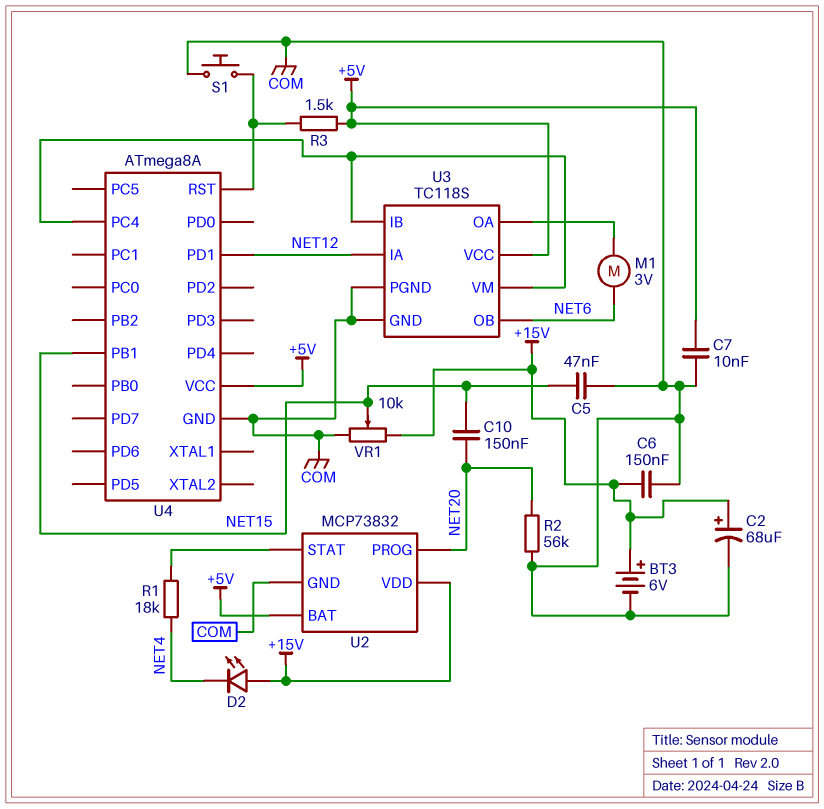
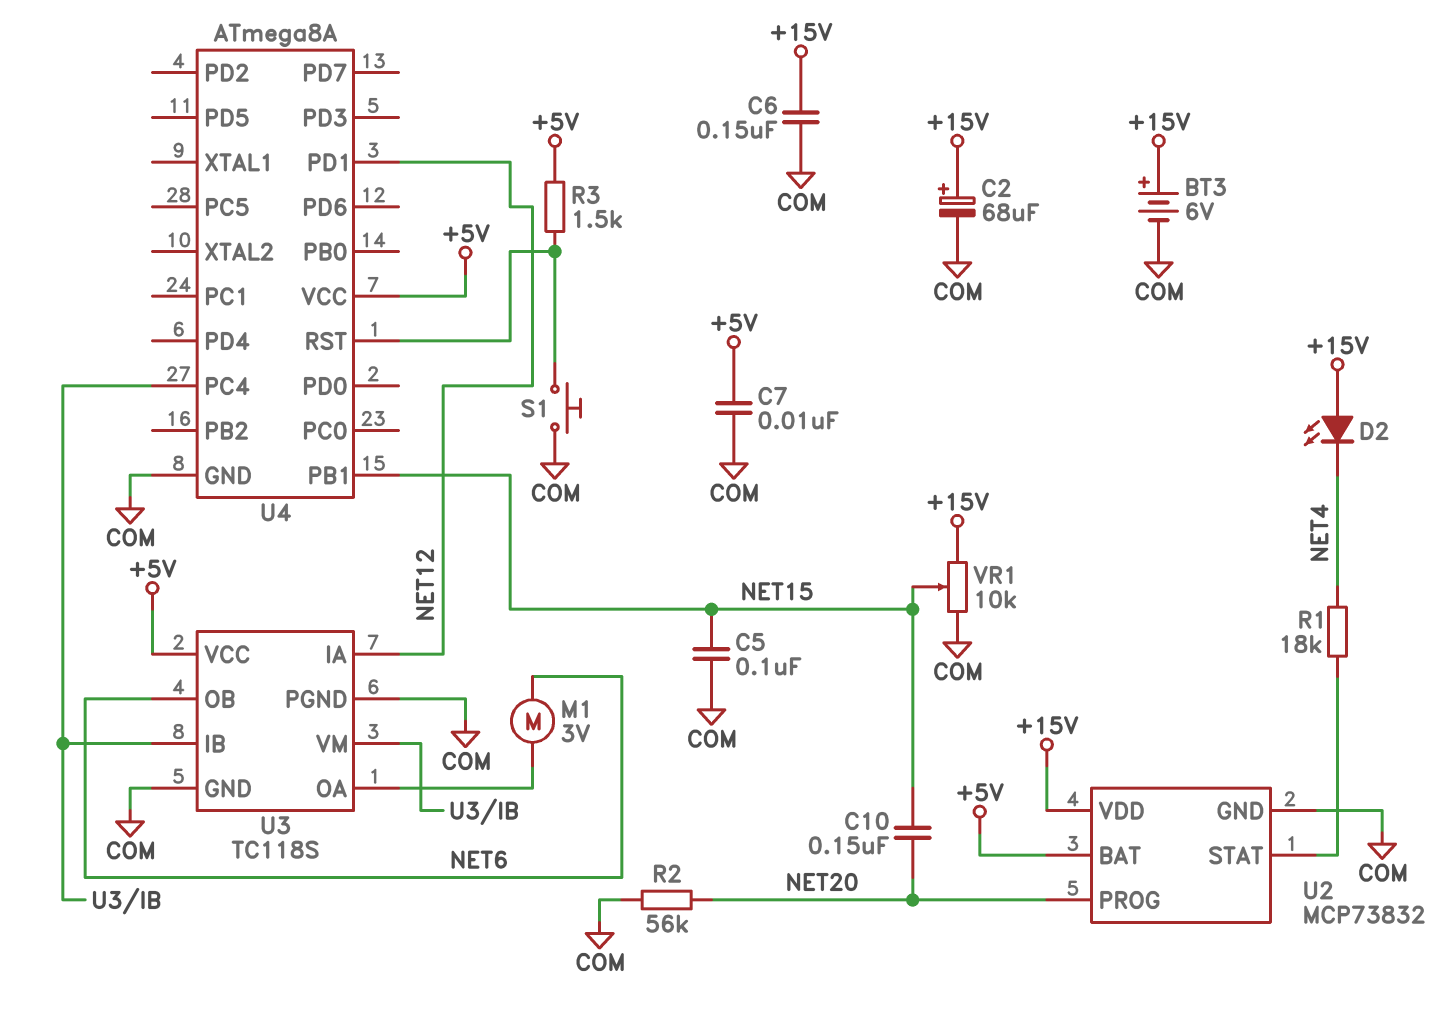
C5: 47nF (COM, NET15) -> 100nF (COM, NET15)

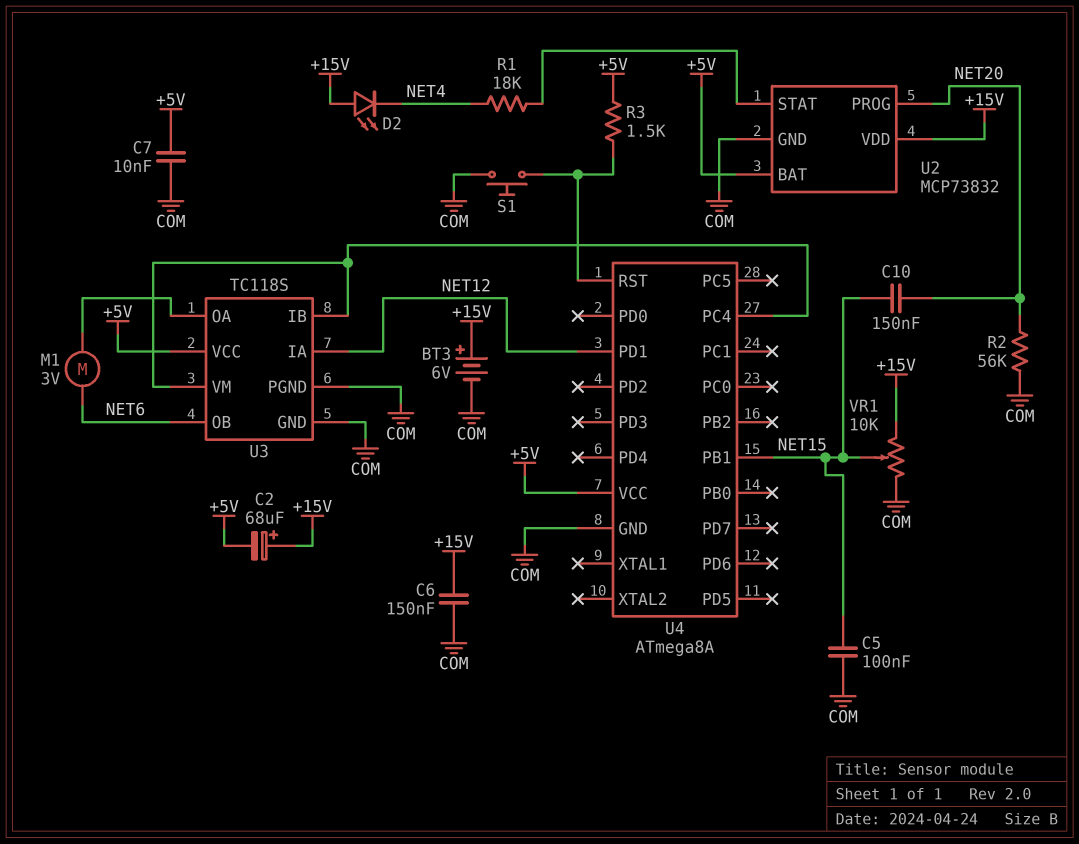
C2: 68uF (plus +15V, minus COM) -> 68uF (plus +15V, minus +5V)

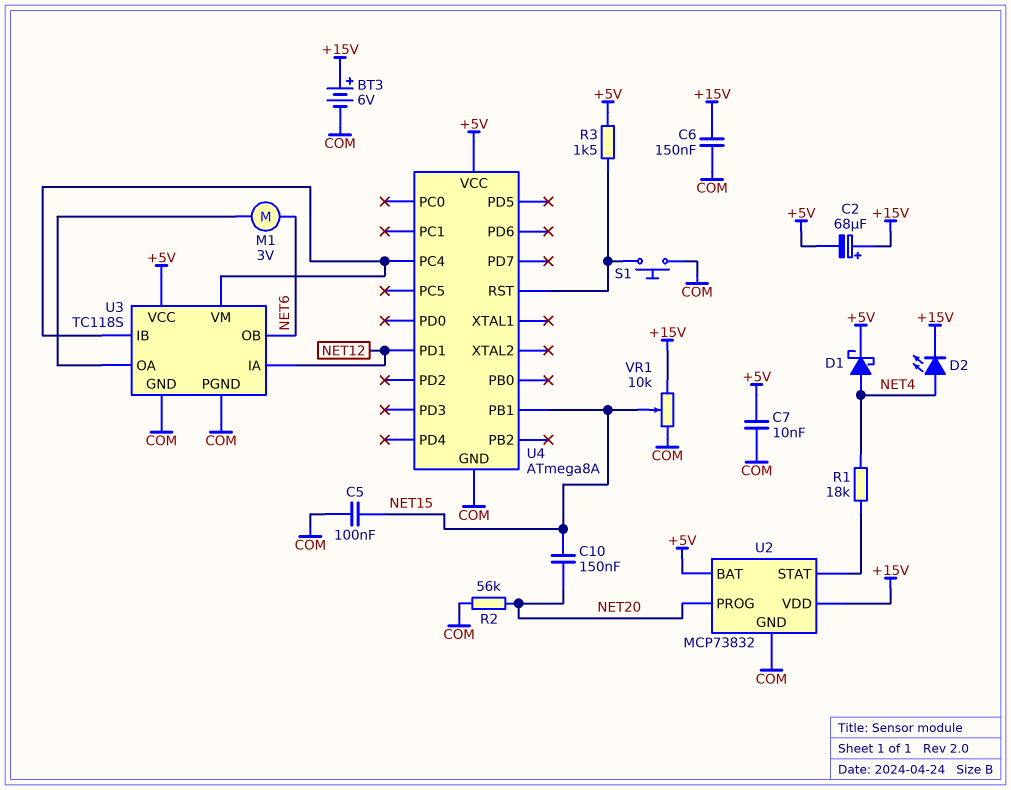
D1: none -> schottky (A NET4, K +5V)
D2: LED (A +15V, K NET4) -> LED (A NET4, K +15V)

